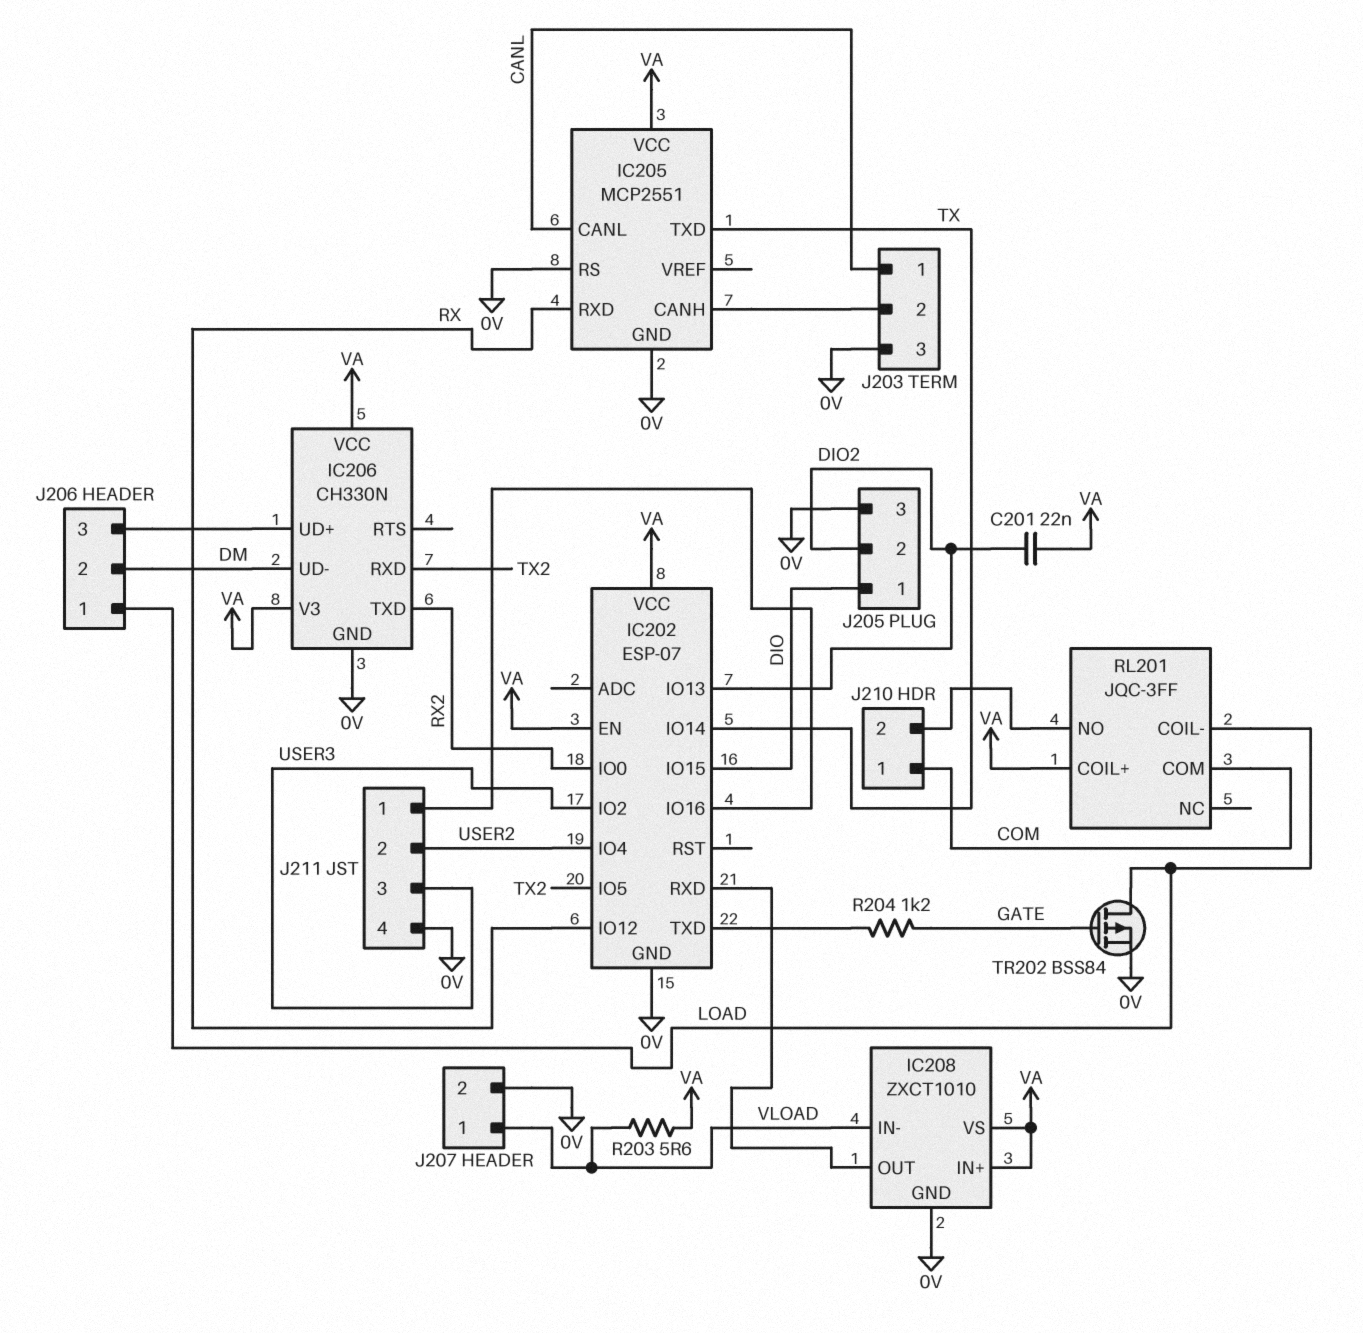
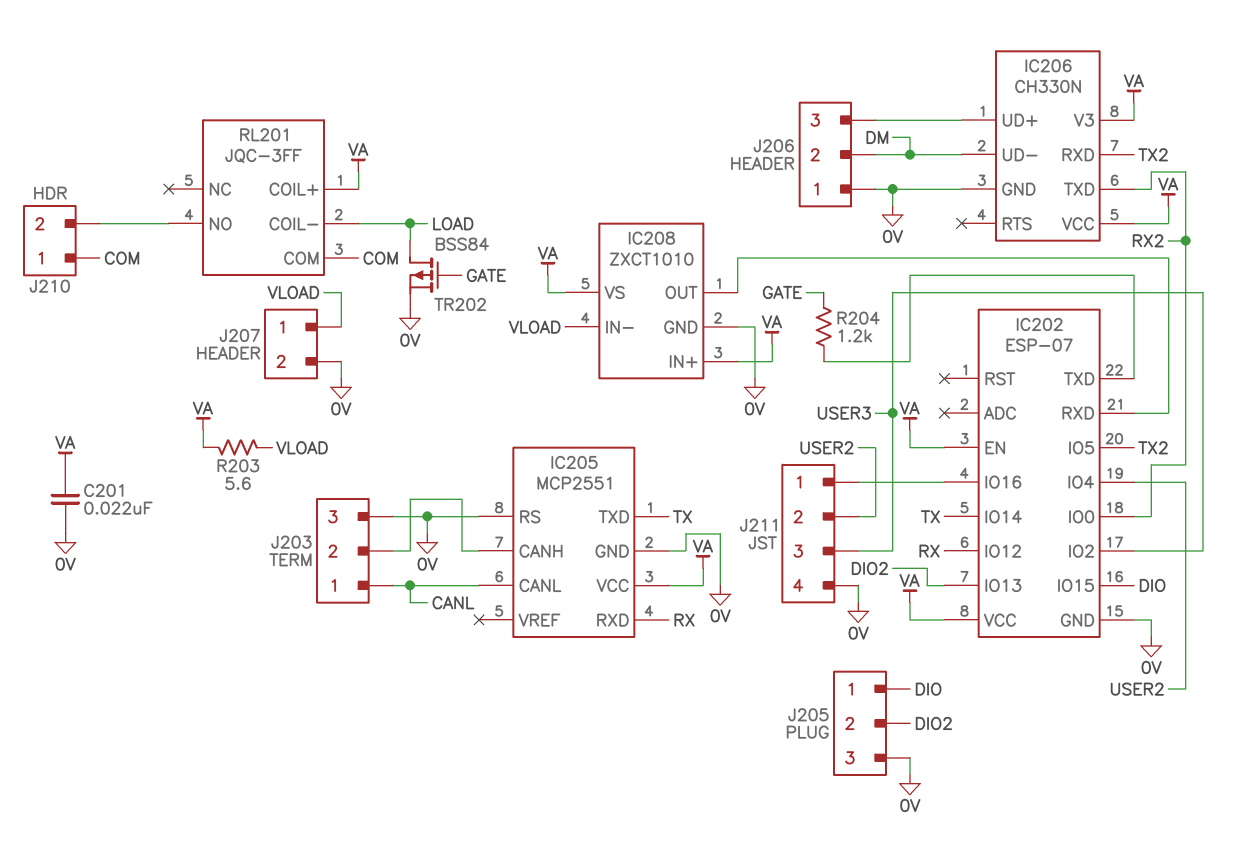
C201: 22nF (DIO2, VA) -> 22nF (0V, VA)
J206 pin 1: LOAD -> 0V

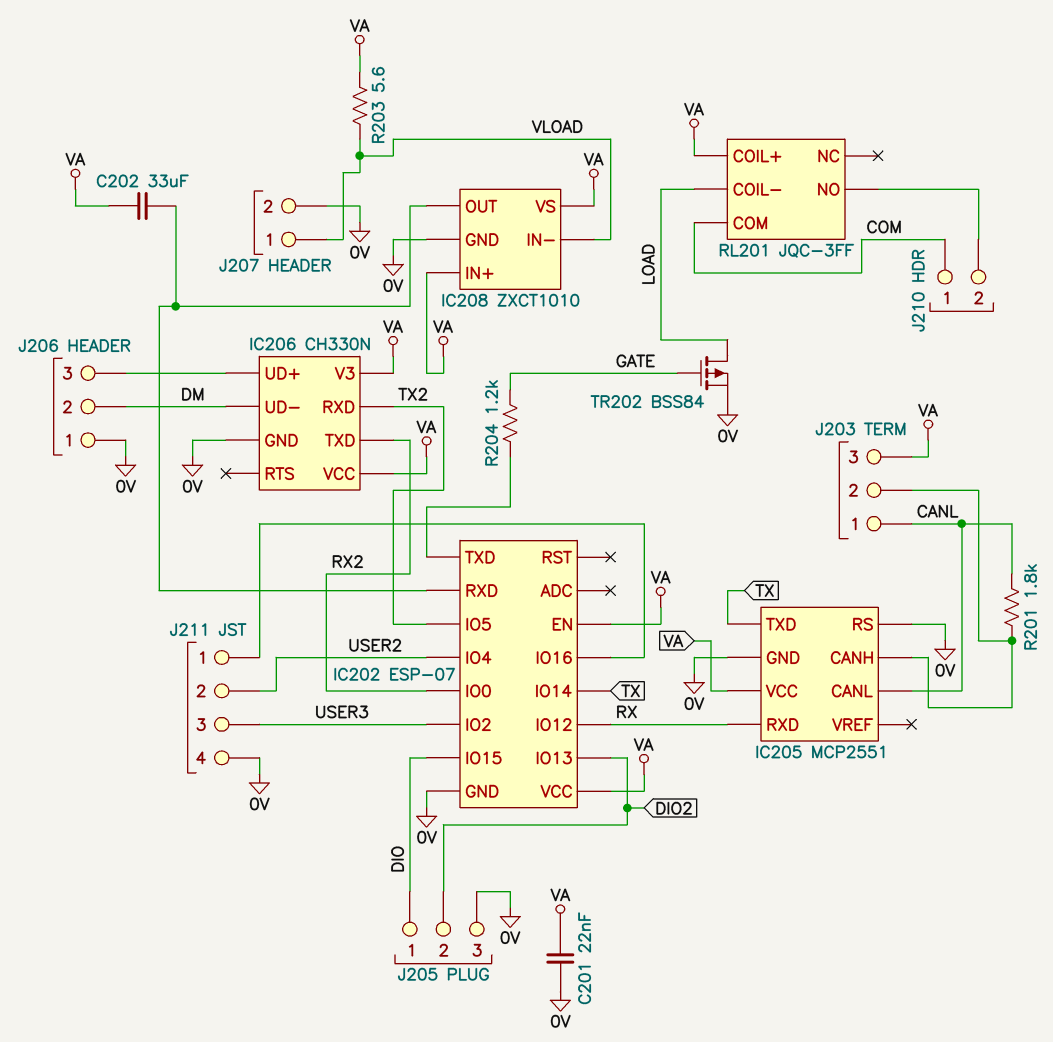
C202: none -> 33uF (IC202/RXD, VA)
J203 pin 3: 0V -> VA
R201: none -> 1.8k (CANL, IC205/CANH)

